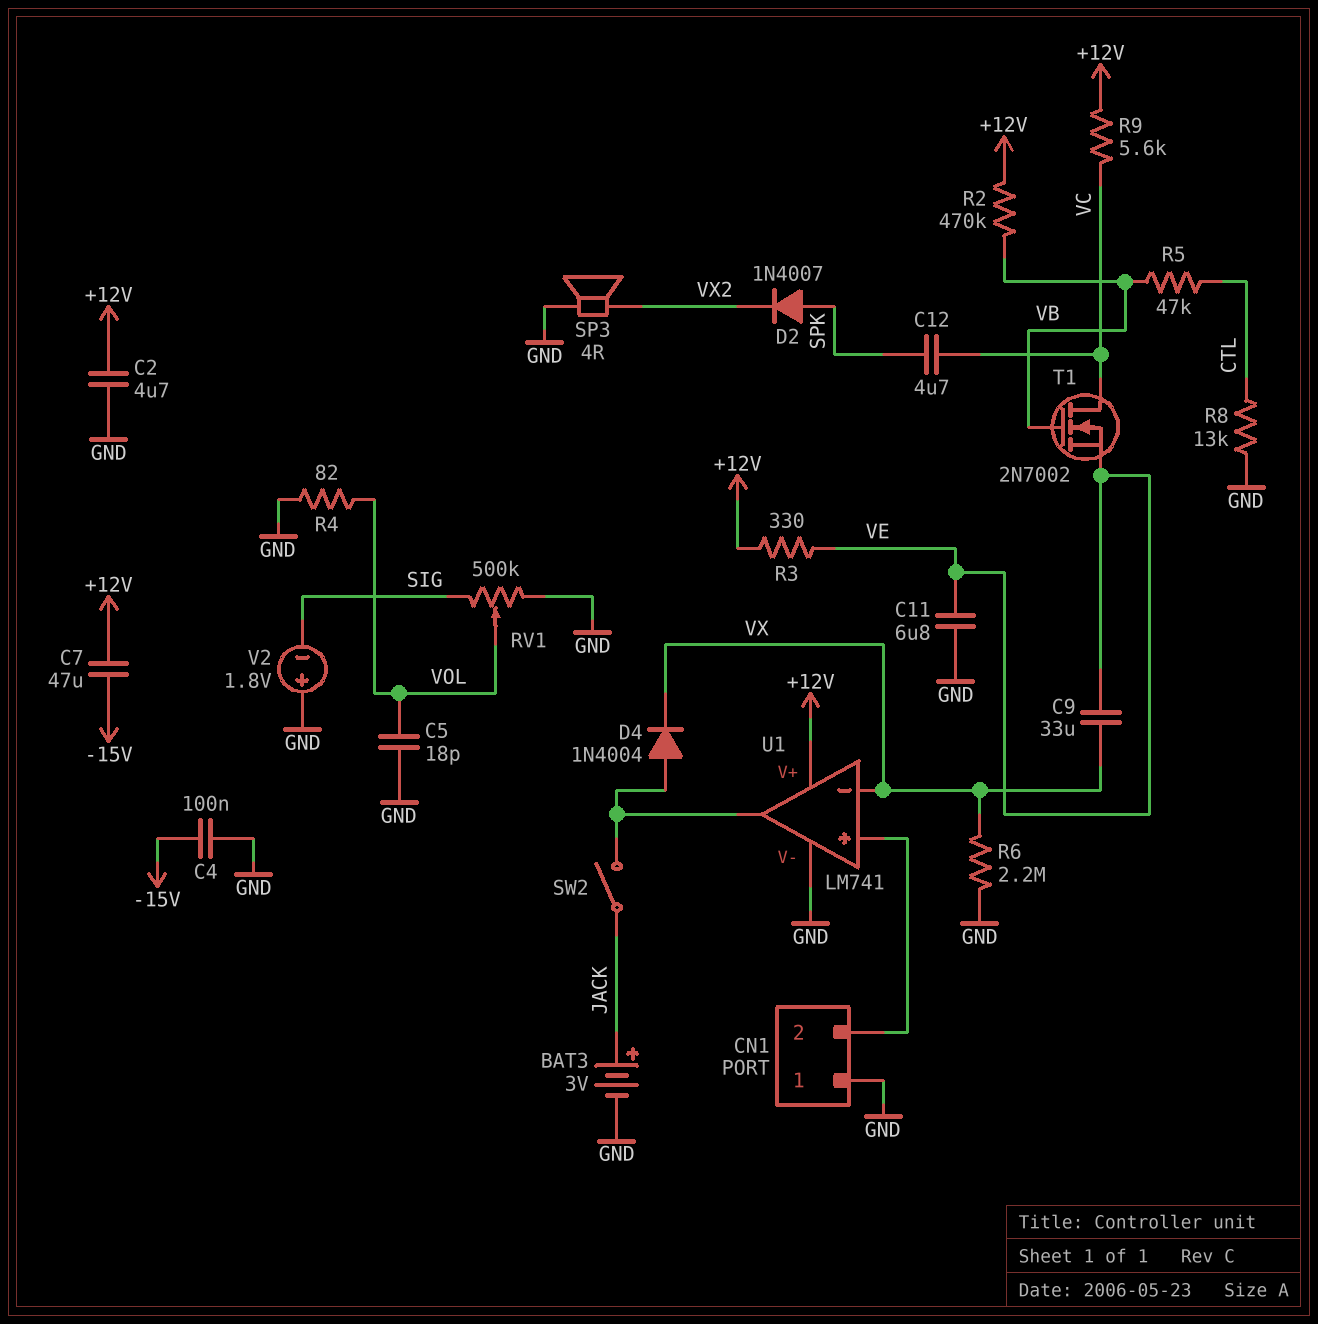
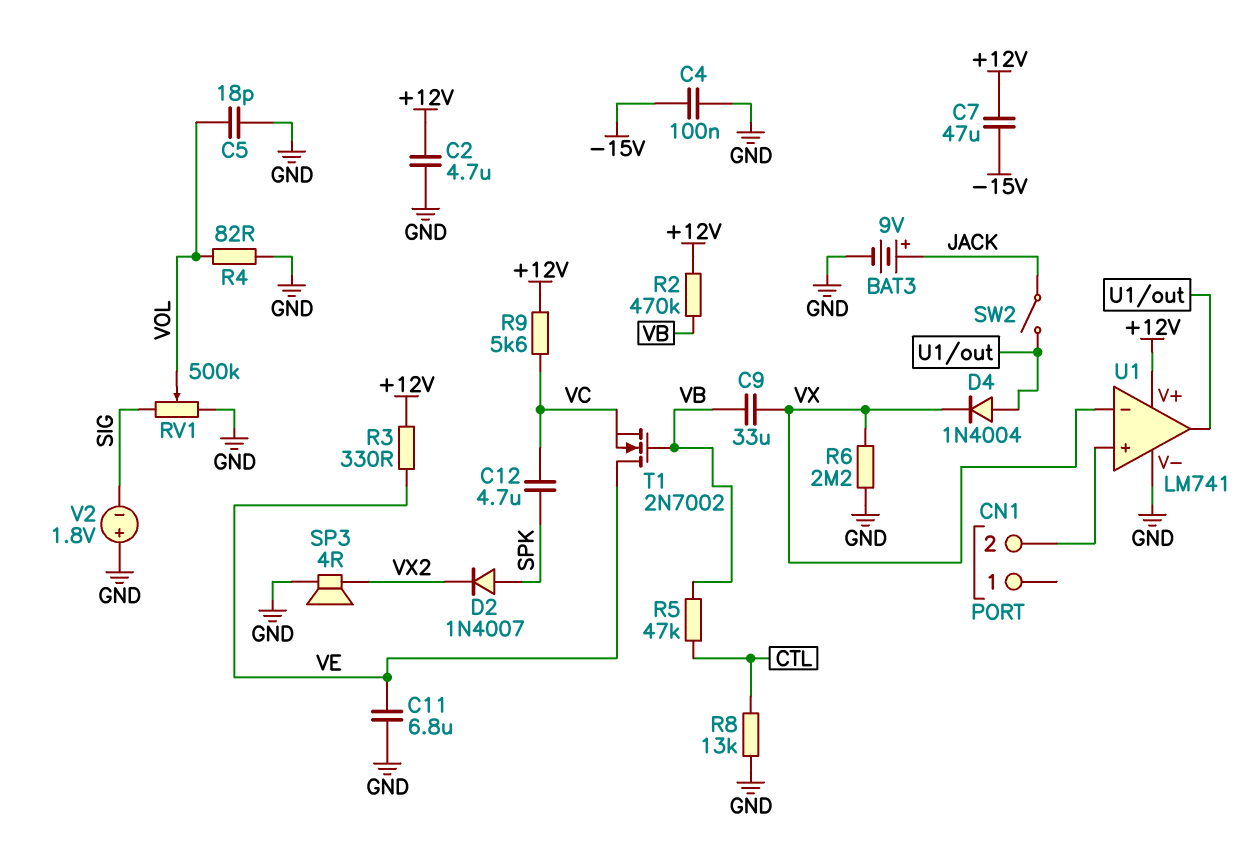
BAT3: 3V (plus JACK, minus GND) -> 9V (plus JACK, minus GND)
C9: 33uF (VE, VX) -> 33uF (VB, VX)
CN1 pin 1: GND -> none
T1: NMOS 2N7002 (G VB, D VC, S VE) -> NMOS 2N7002 (G VB, D VE, S VC)

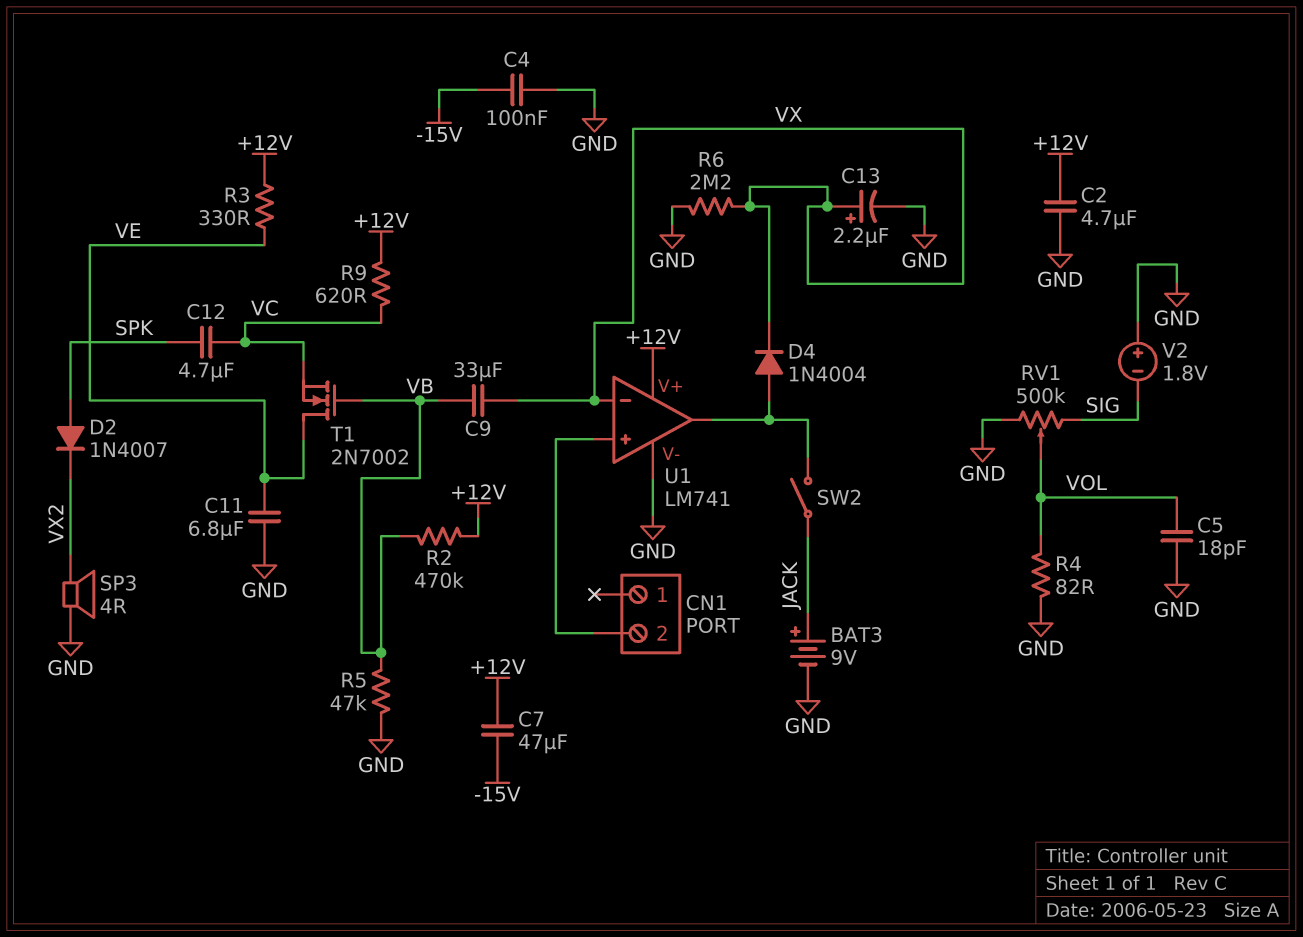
C13: none -> 2.2uF (plus VX, minus GND)
R5: 47k (CTL, VB) -> 47k (GND, VB)
R8: 13k (CTL, GND) -> none
R9: 5.6k (+12V, VC) -> 620 (+12V, VC)

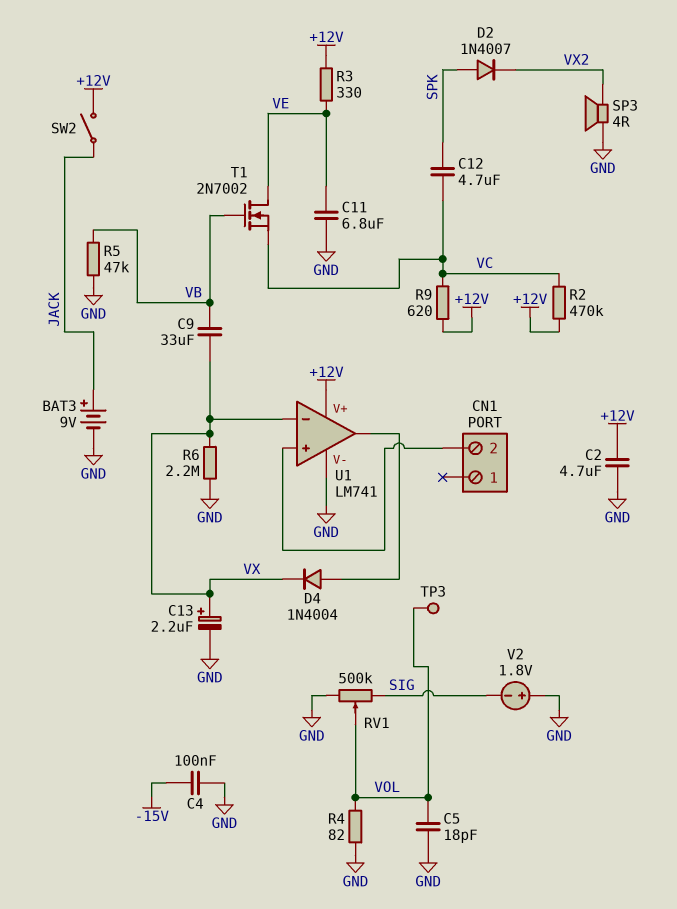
C7: 47uF (+12V, -15V) -> none
R2: 470k (+12V, VB) -> 470k (+12V, VC)
SW2: switch (JACK, U1/out) -> switch (+12V, JACK)
TP3: none -> test point (VOL)

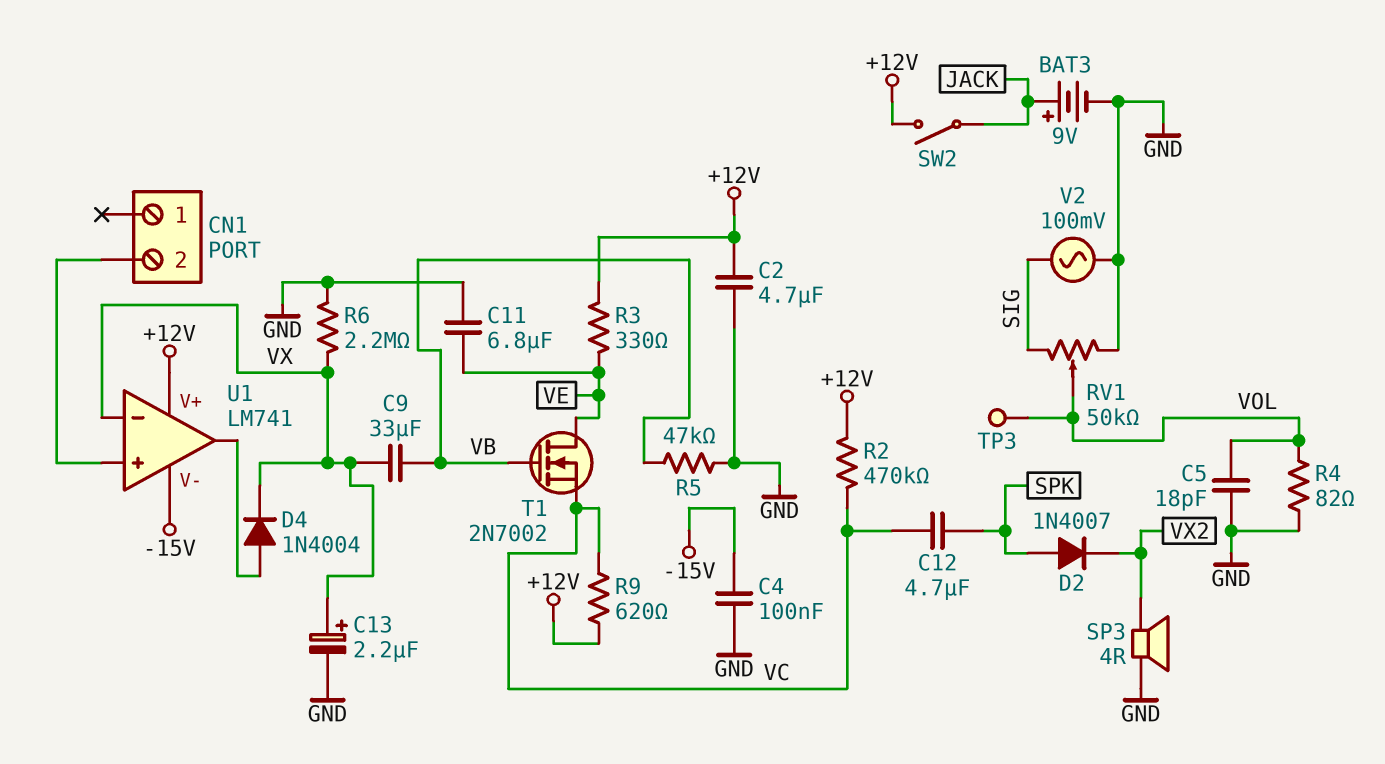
RV1: 500k (GND, SIG, wiper VOL) -> 50k (GND, SIG, wiper VOL)
U1 pin V-: GND -> -15V
V2: 1.8V (plus GND, minus SIG) -> AC 100mV (GND, SIG)

